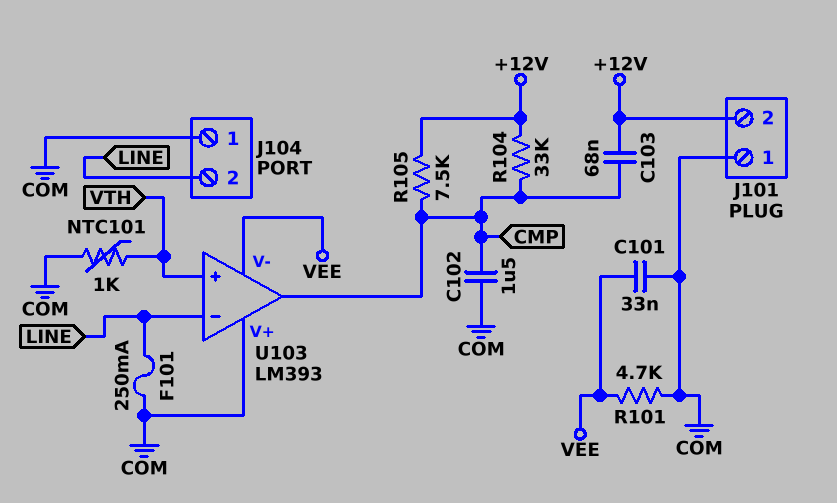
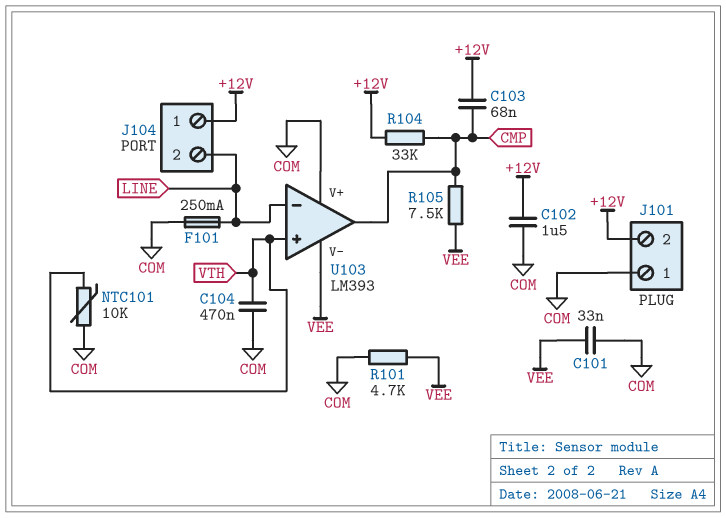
C102: 1.5uF (CMP, COM) -> 1.5uF (+12V, COM)
C104: none -> 470nF (COM, VTH)
J104 pin 1: COM -> +12V
NTC101: 1k (COM, VTH) -> 10k (COM, VTH)
R105: 7.5k (+12V, CMP) -> 7.5k (CMP, VEE)

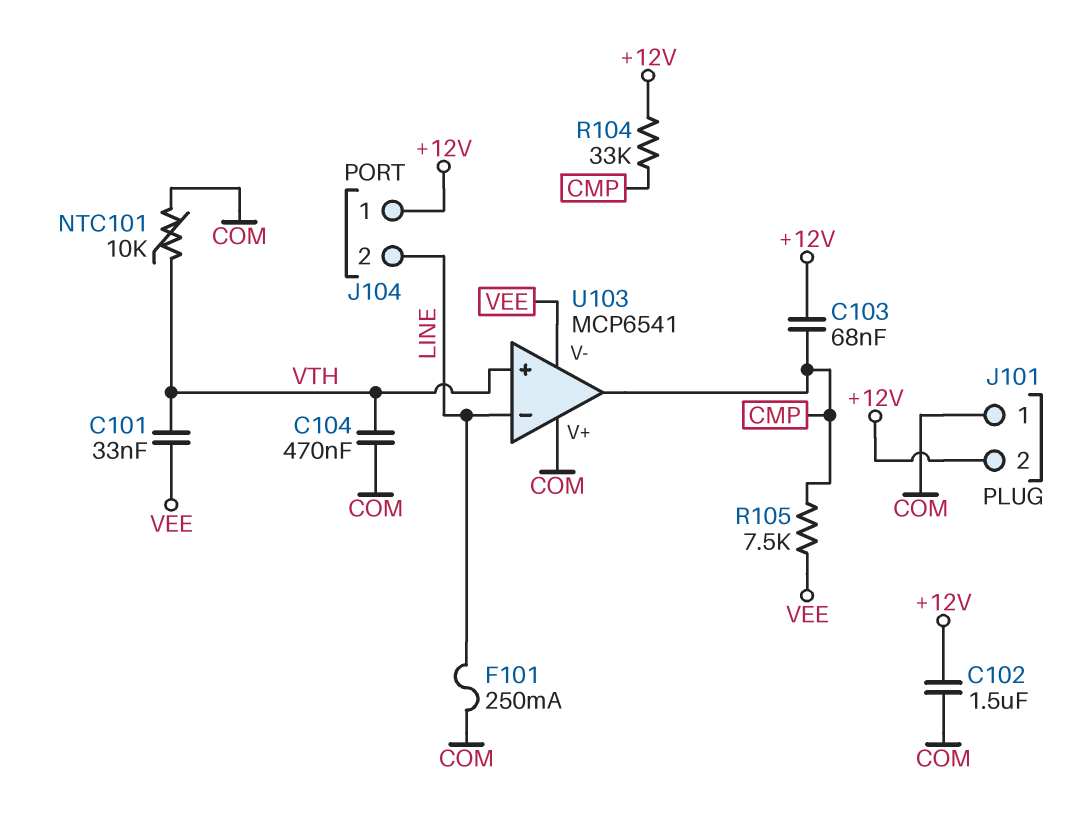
C101: 33nF (COM, VEE) -> 33nF (VEE, VTH)
R101: 4.7k (COM, VEE) -> none
U103: LM393 -> MCP6541

